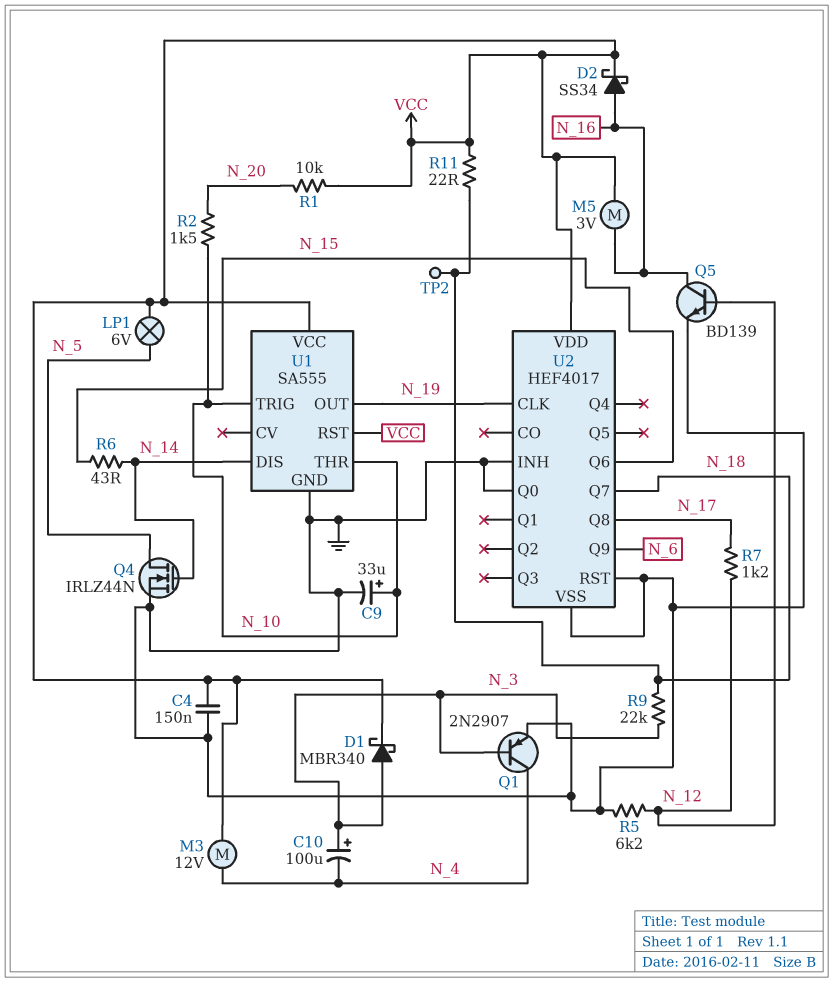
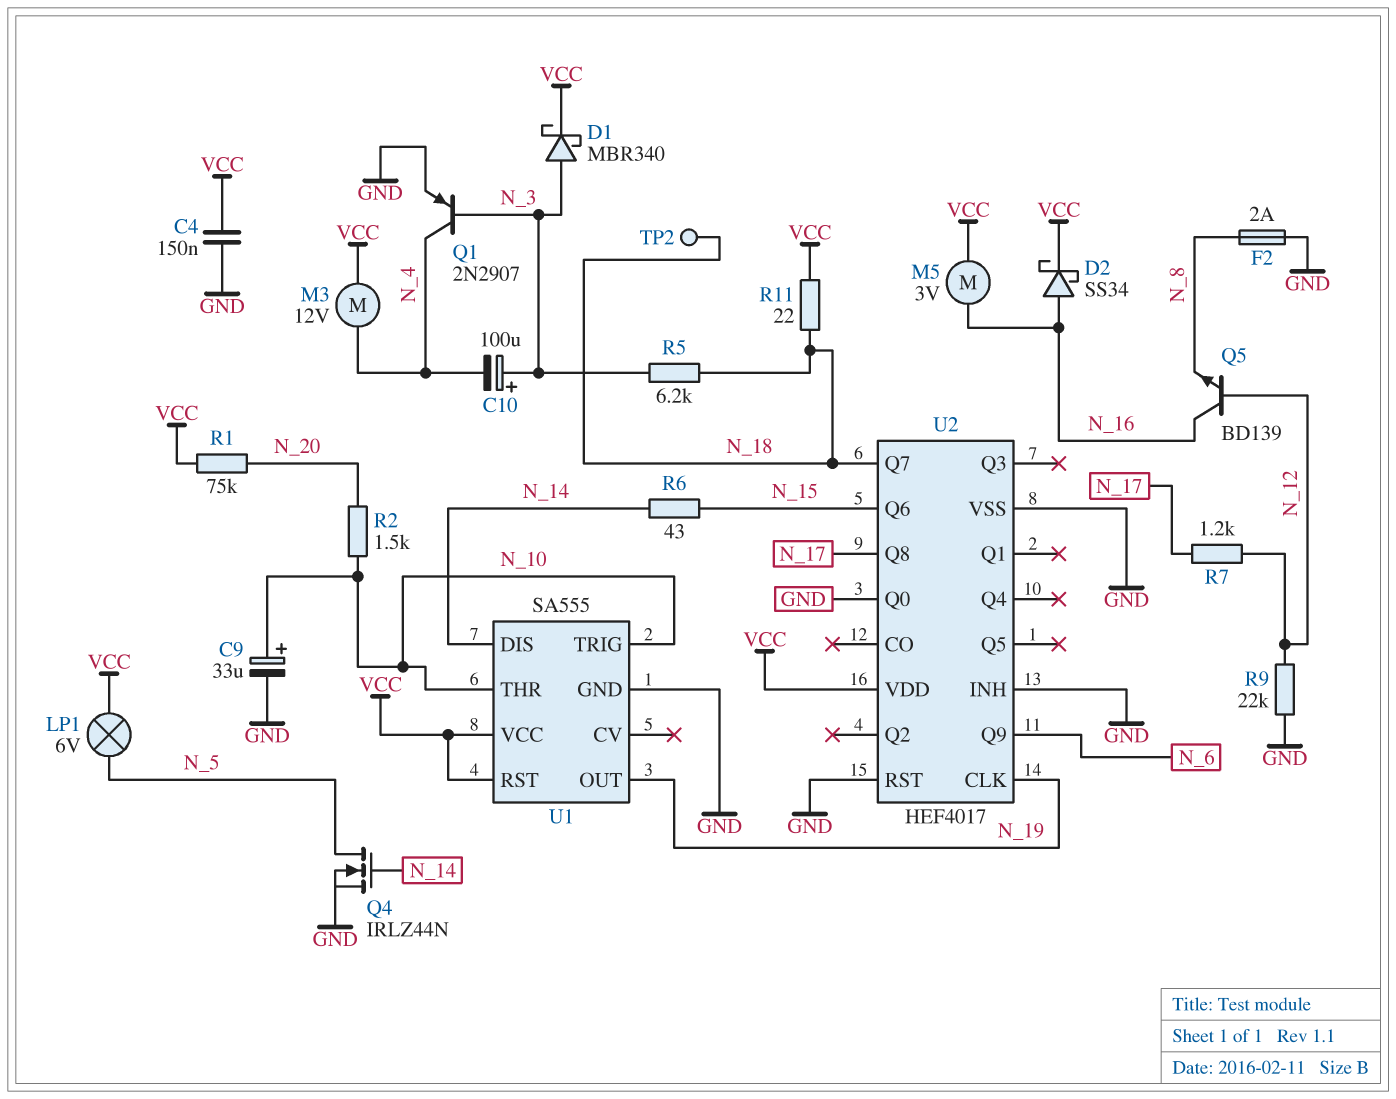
F2: none -> 2A (GND, N_8)
Q5: NPN BD139 (B N_12, C N_16, E GND) -> NPN BD139 (B N_12, C N_16, E N_8)
R1: 10k (N_20, VCC) -> 75k (N_20, VCC)
R5: 6.2k (GND, N_12) -> 6.2k (N_3, N_18)
R9: 22k (N_3, N_18) -> 22k (GND, N_12)

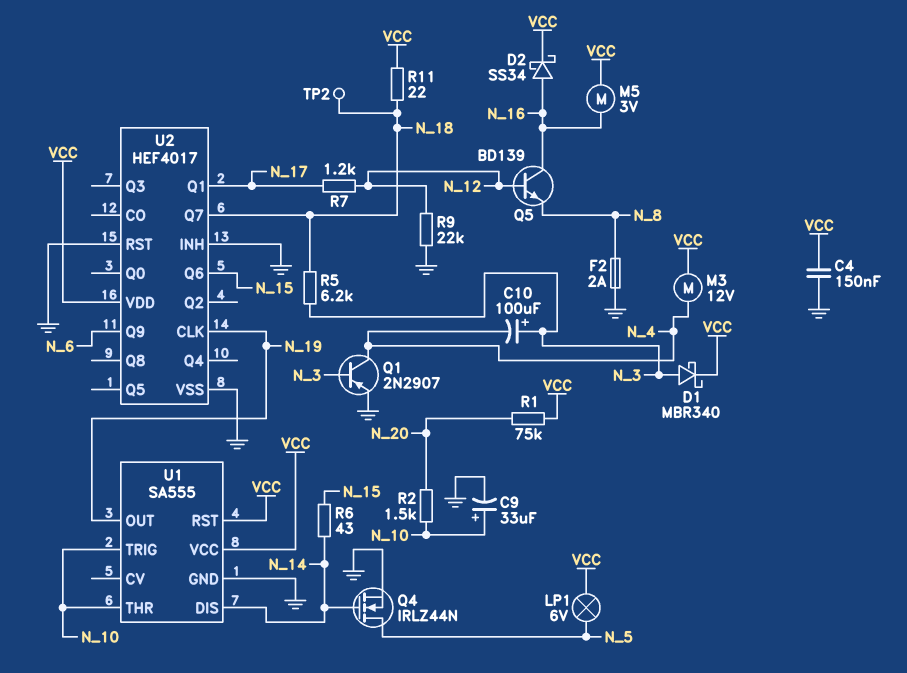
U2 pin Q0: GND -> none
U2 pin Q1: none -> N_17
U2 pin Q8: N_17 -> none

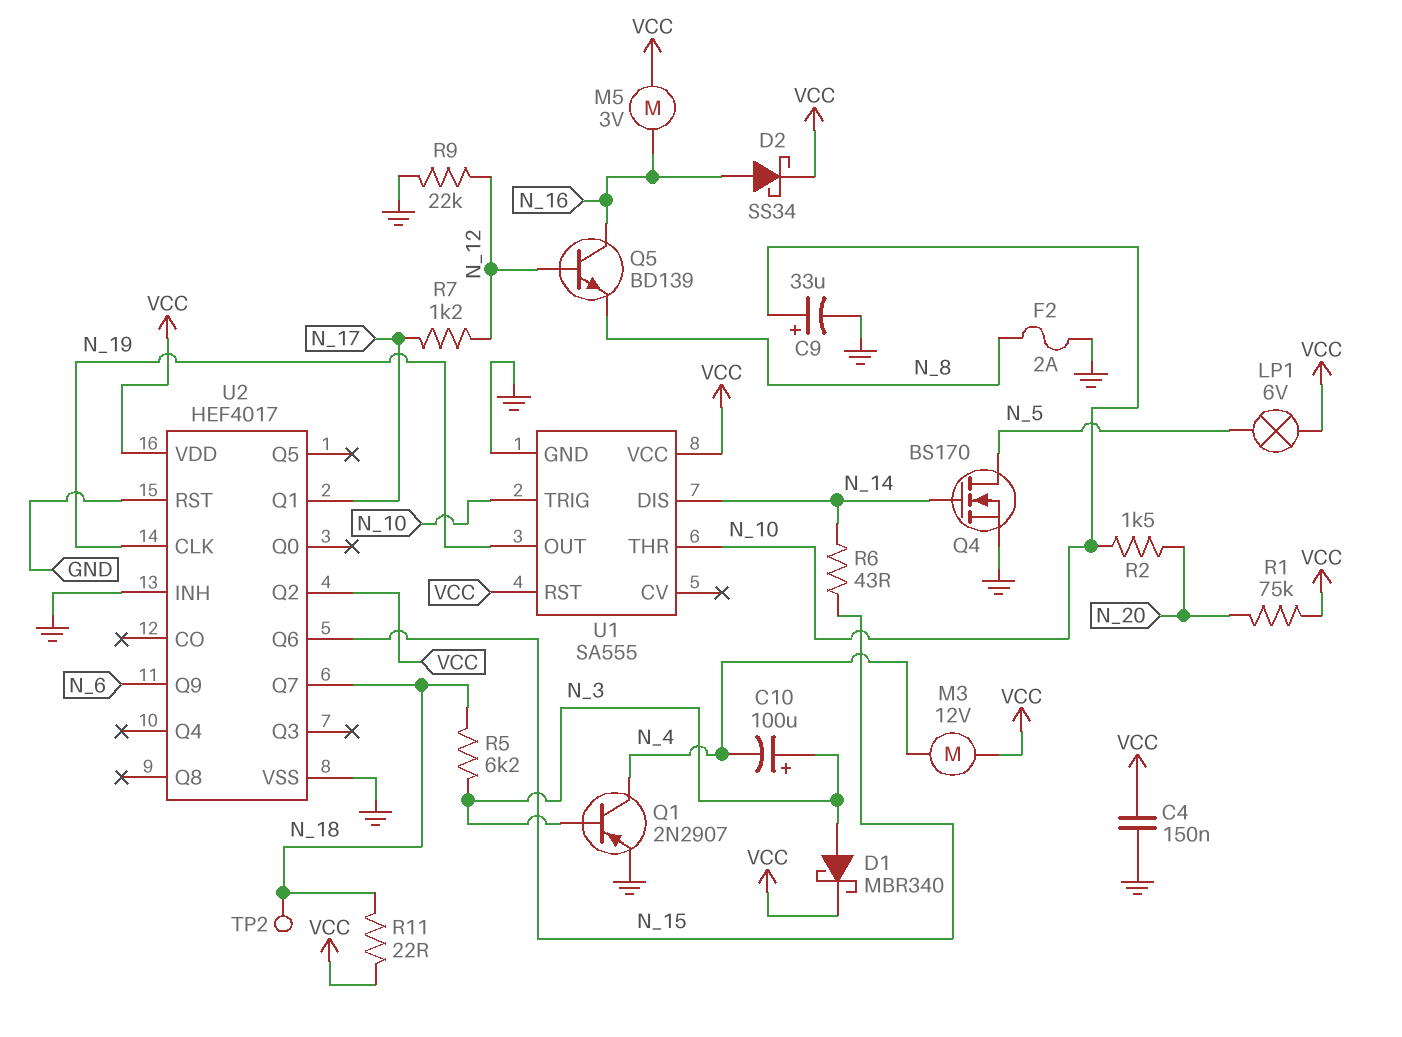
Q4: NMOS IRLZ44N (G N_14, D N_5, S GND) -> NMOS BS170 (G N_14, D N_5, S GND)
U2 pin Q2: none -> VCC

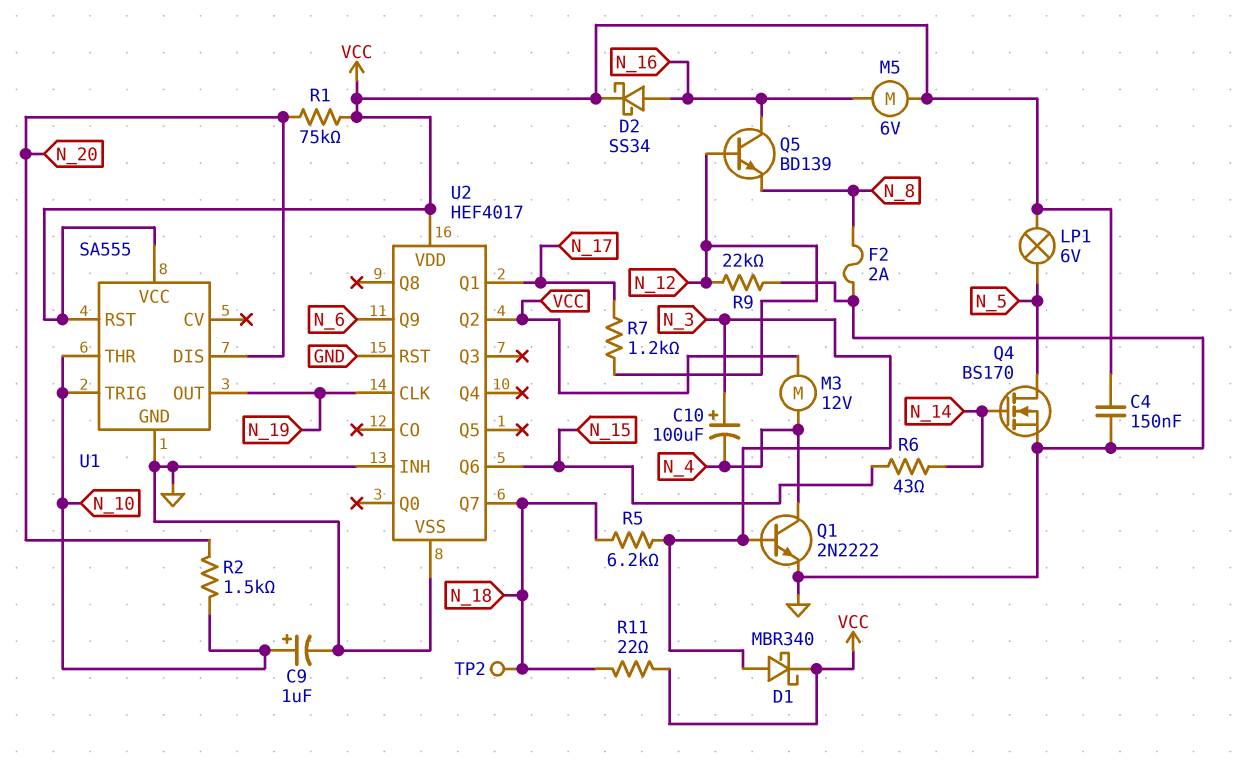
C9: 33uF (plus N_10, minus GND) -> 1uF (plus N_10, minus GND)
M5: motor 3V (N_16, VCC) -> motor 6V (N_16, VCC)
Q1: PNP 2N2907 (B N_3, C N_4, E GND) -> NPN 2N2222 (B N_3, C N_4, E GND)
U1 pin DIS: N_14 -> N_20

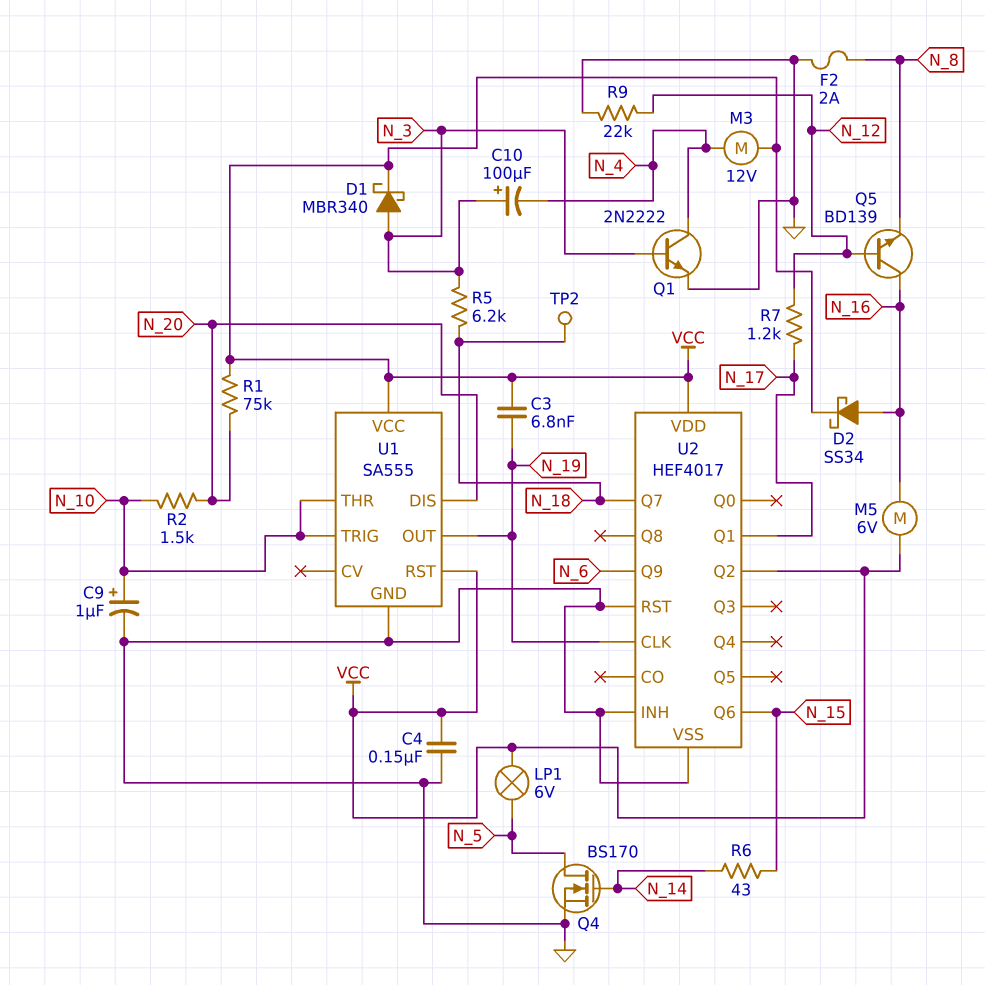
C3: none -> 6.8nF (N_19, VCC)
R11: 22 (N_18, VCC) -> none

